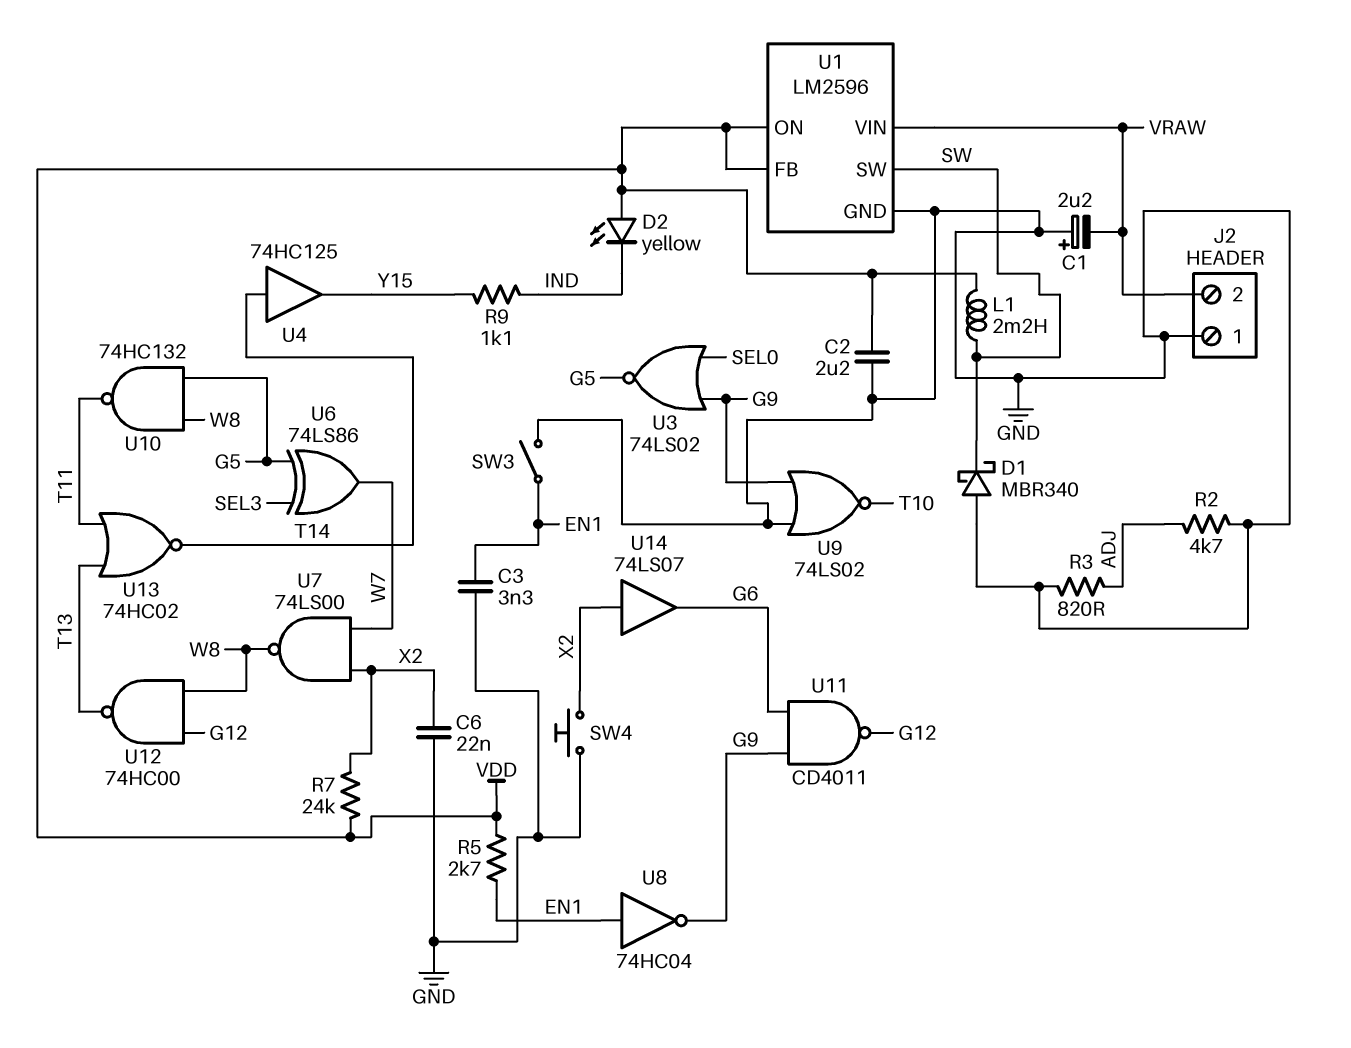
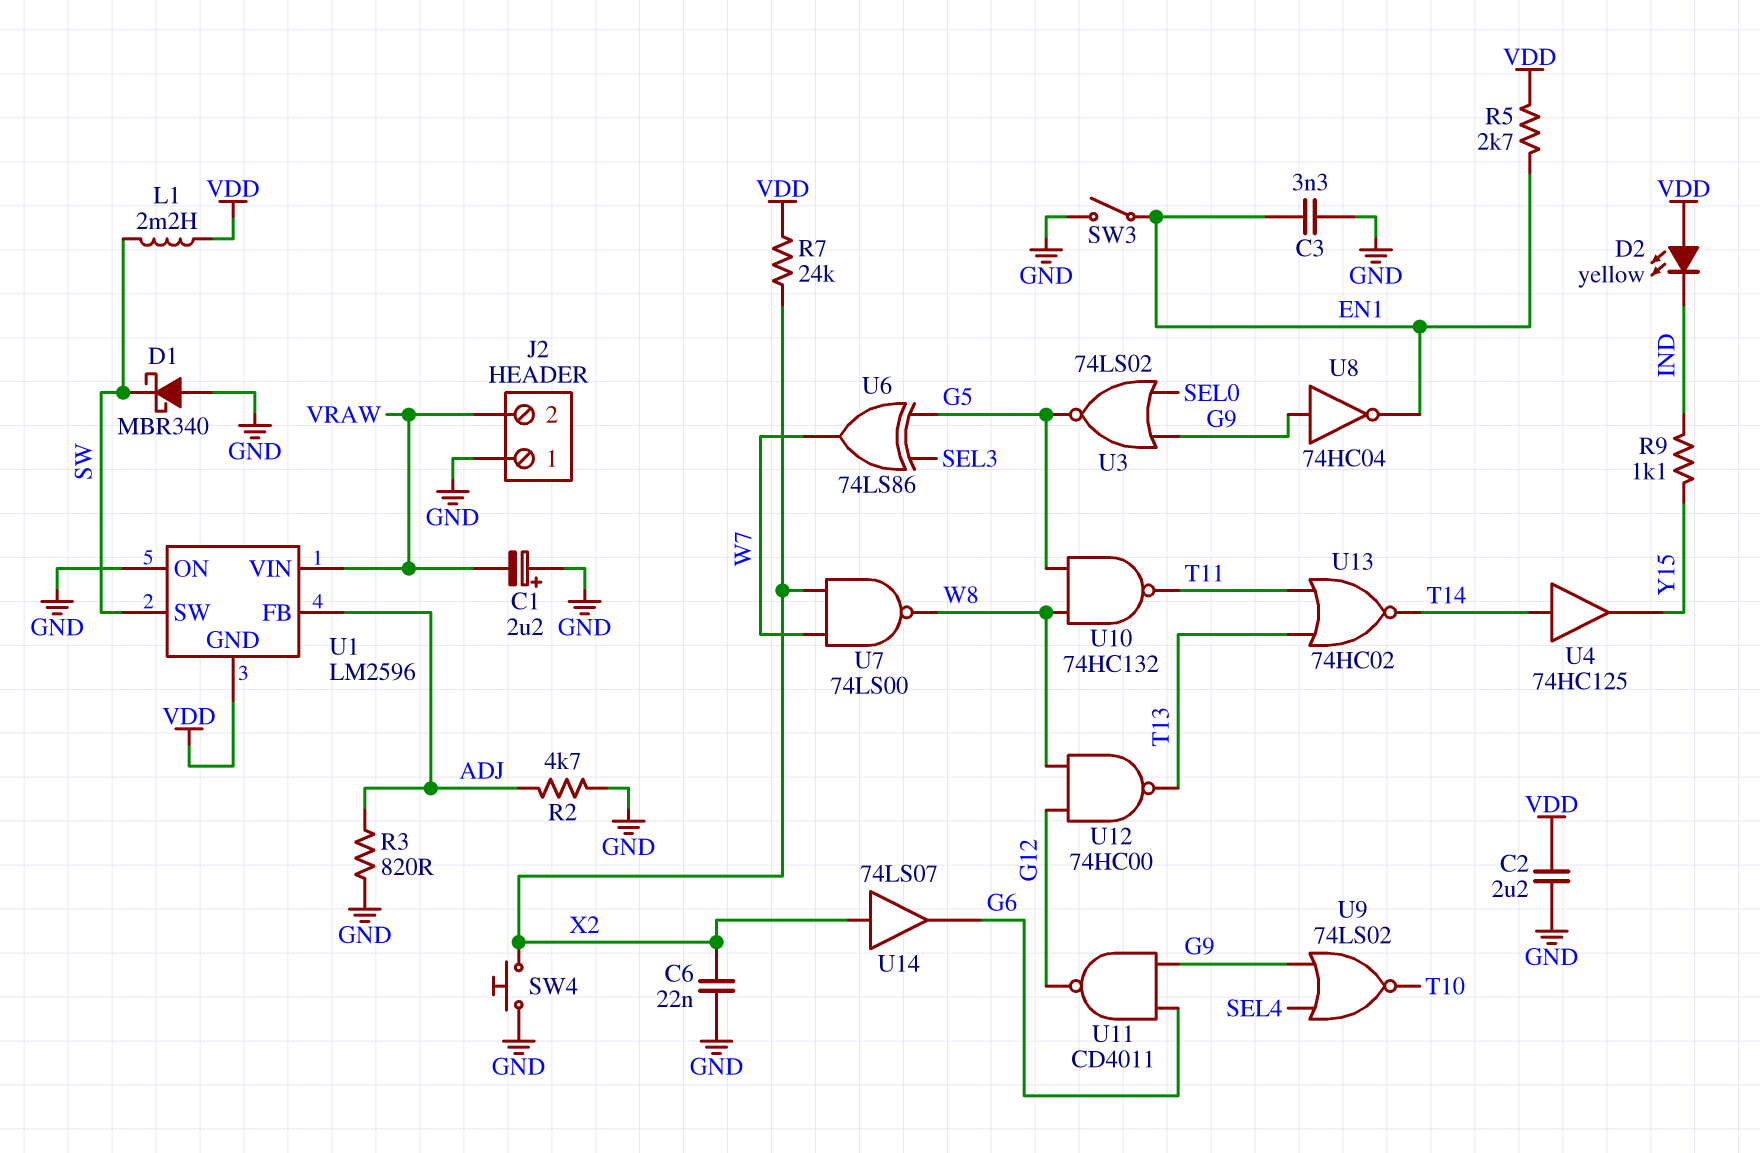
U1 pin FB: VDD -> ADJ
U1 pin GND: GND -> VDD
U1 pin ON: VDD -> GND
U8: NOT 74HC04 (in EN1, out G9) -> NOT 74HC04 (in G9, out EN1)
U9: NOR 74LS02 (in G9, in GND, out T10) -> NOR 74LS02 (in G9, in SEL4, out T10)

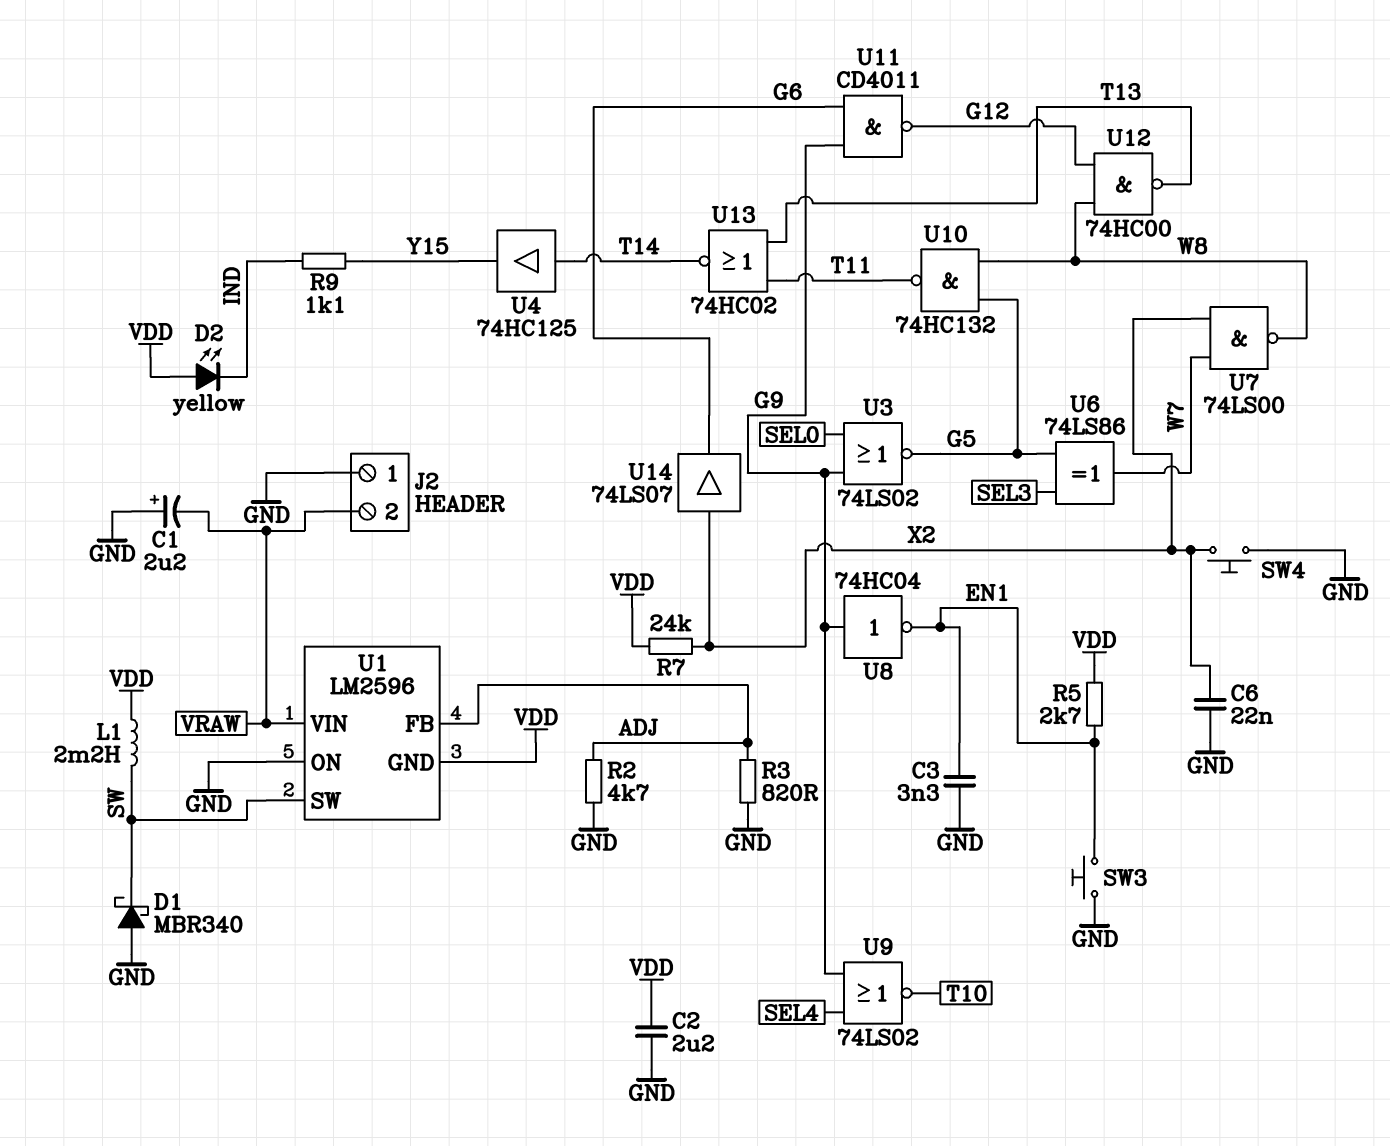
SW3: switch (EN1, GND) -> button (EN1, GND)

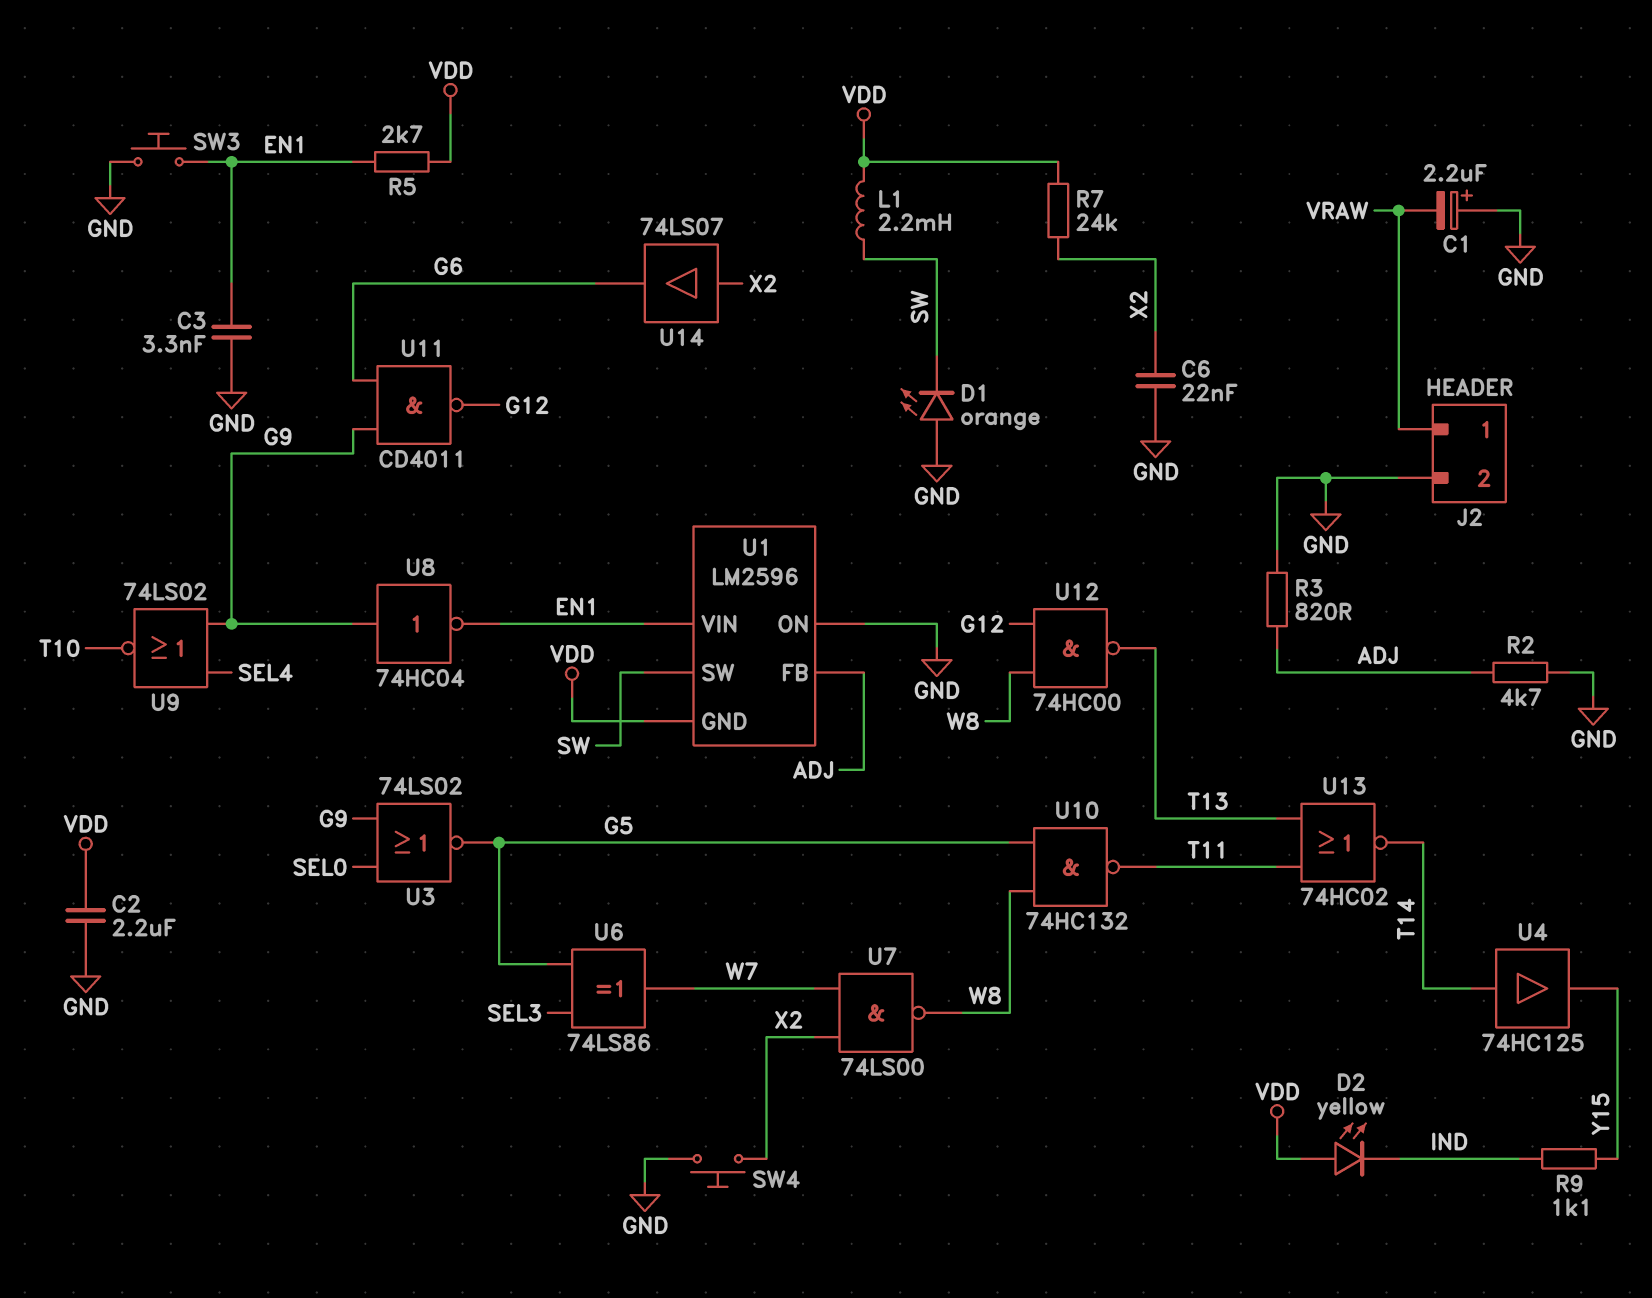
D1: schottky MBR340 (A GND, K SW) -> LED orange (A GND, K SW)
J2 pin 1: GND -> VRAW
J2 pin 2: VRAW -> GND
U1 pin VIN: VRAW -> EN1

